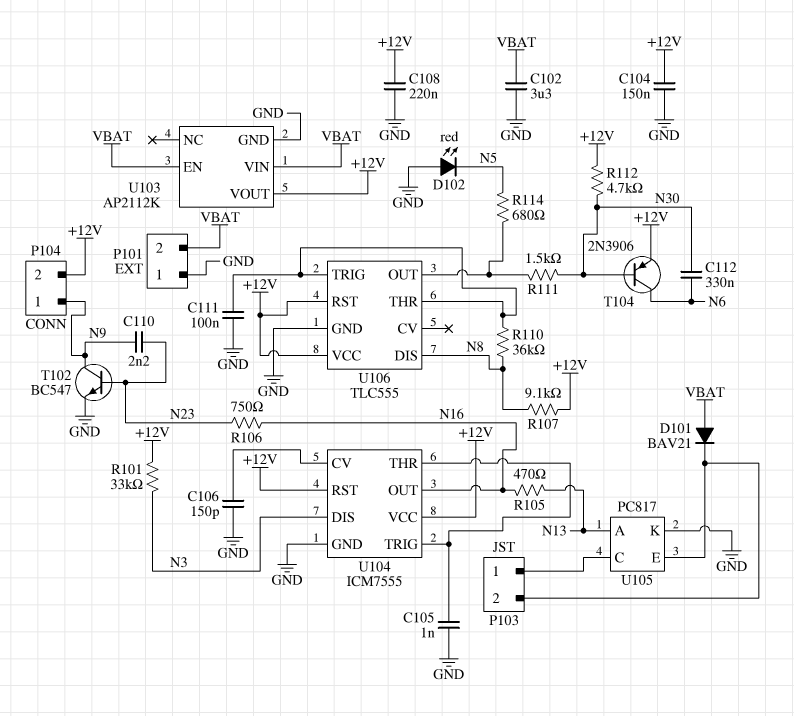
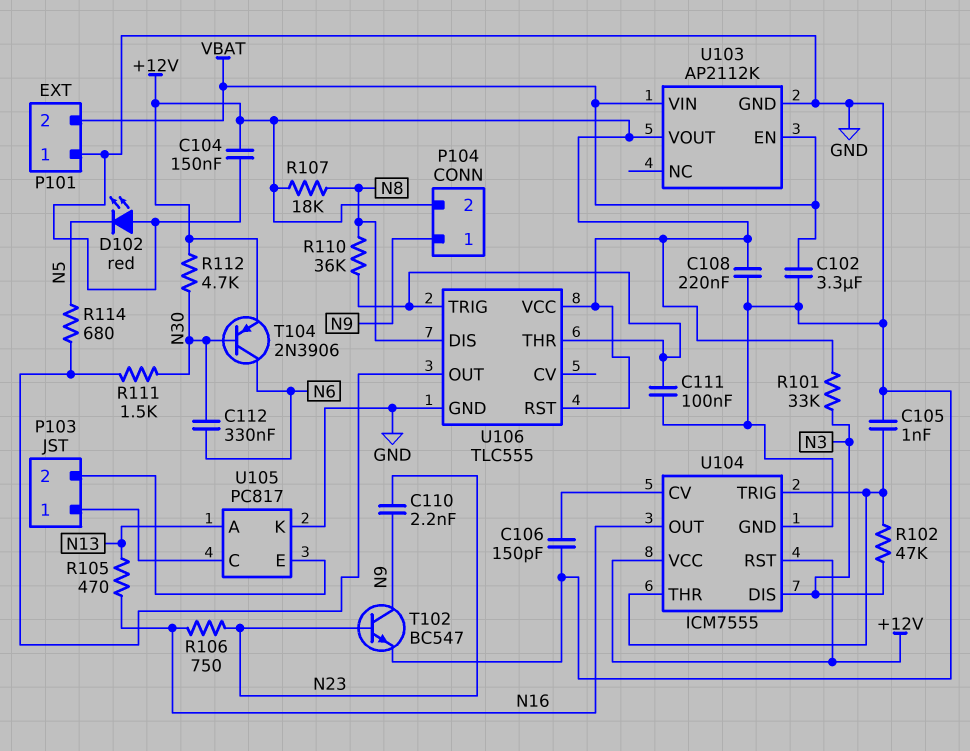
D101: diode BAV21 (A VBAT, K P103/2) -> none
R102: none -> 47k (N3, U104/THR)
R107: 9.1k (+12V, N8) -> 18k (+12V, N8)

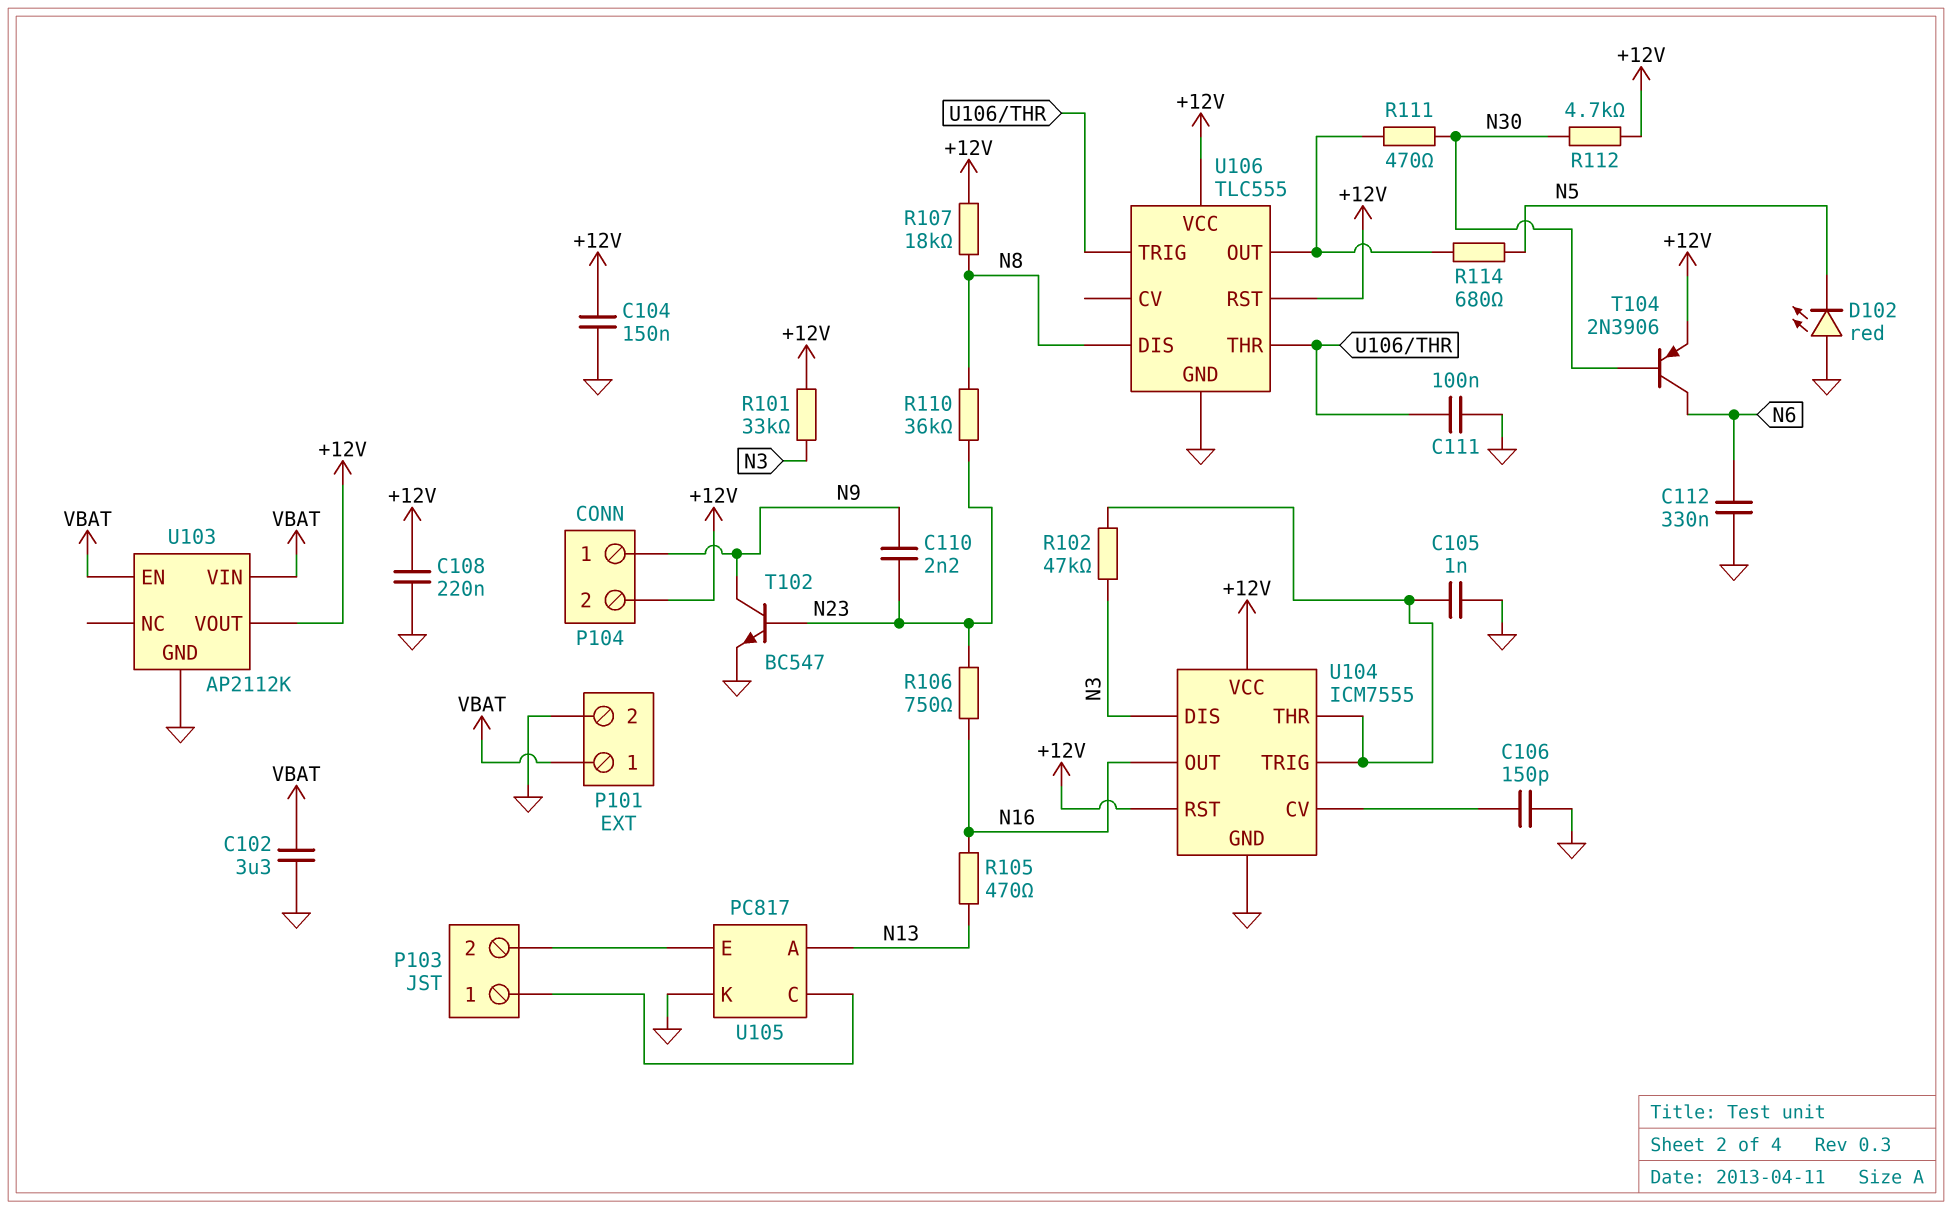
C112: 330nF (N6, N30) -> 330nF (GND, N6)
P101 pin 1: GND -> VBAT
P101 pin 2: VBAT -> GND
R110: 36k (N8, U106/THR) -> 36k (N8, N23)
R111: 1.5k (N30, U106/OUT) -> 470 (N30, U106/OUT)

